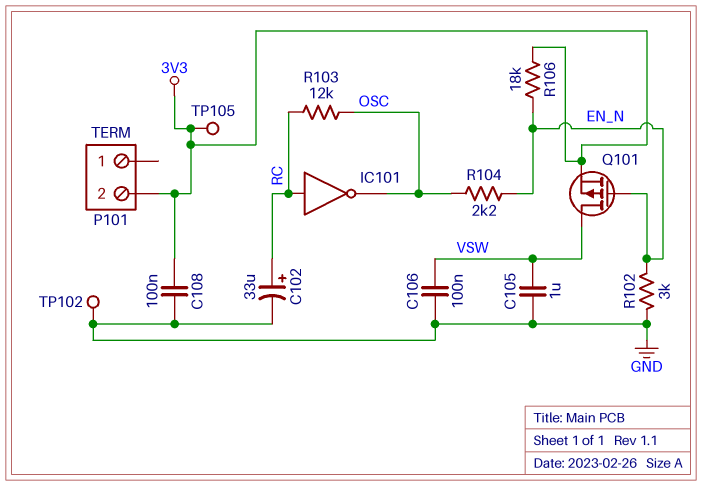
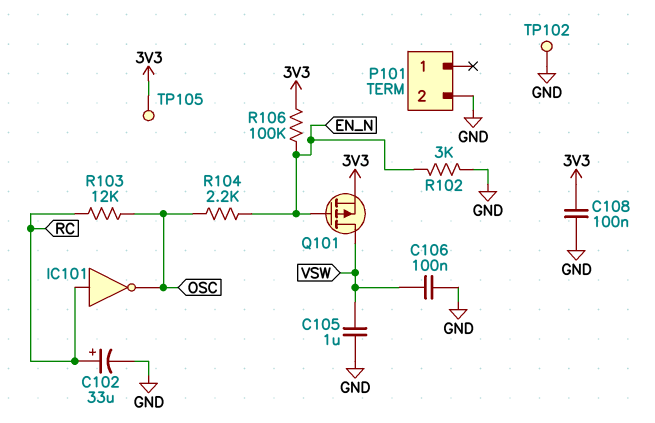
P101 pin 2: 3V3 -> GND
R106: 18k (3V3, EN_N) -> 100k (3V3, EN_N)

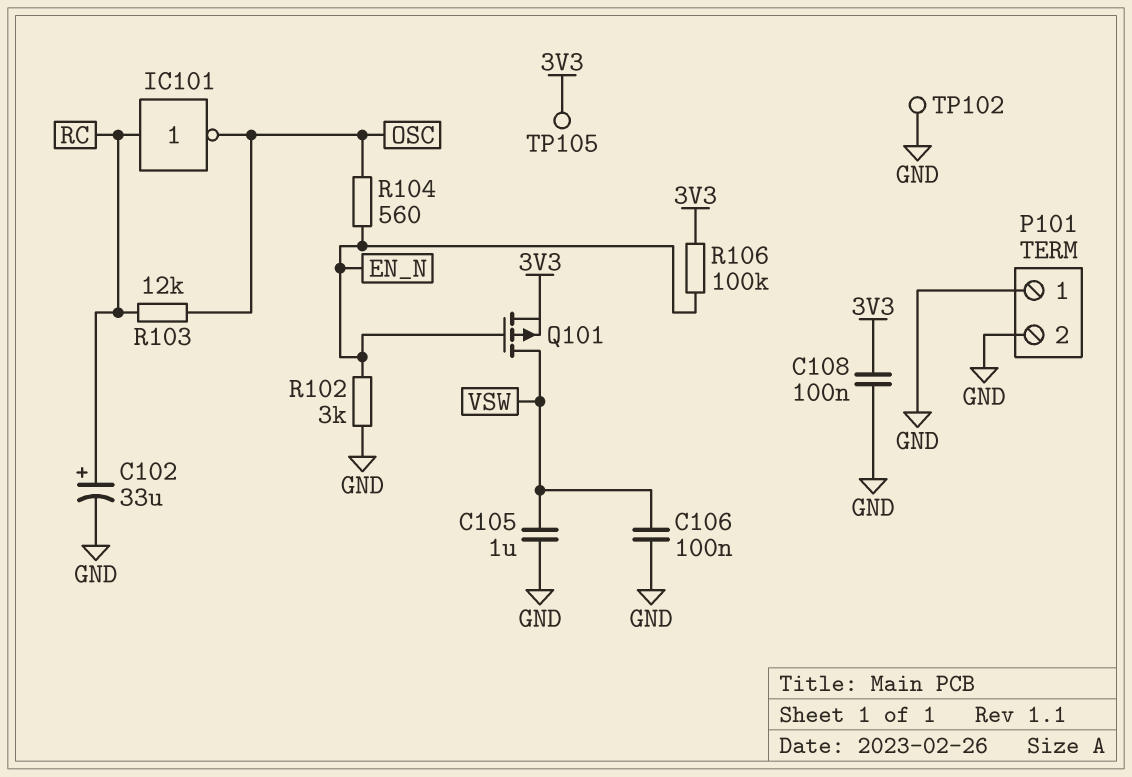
P101 pin 1: none -> GND
R104: 2.2k (EN_N, OSC) -> 560 (EN_N, OSC)

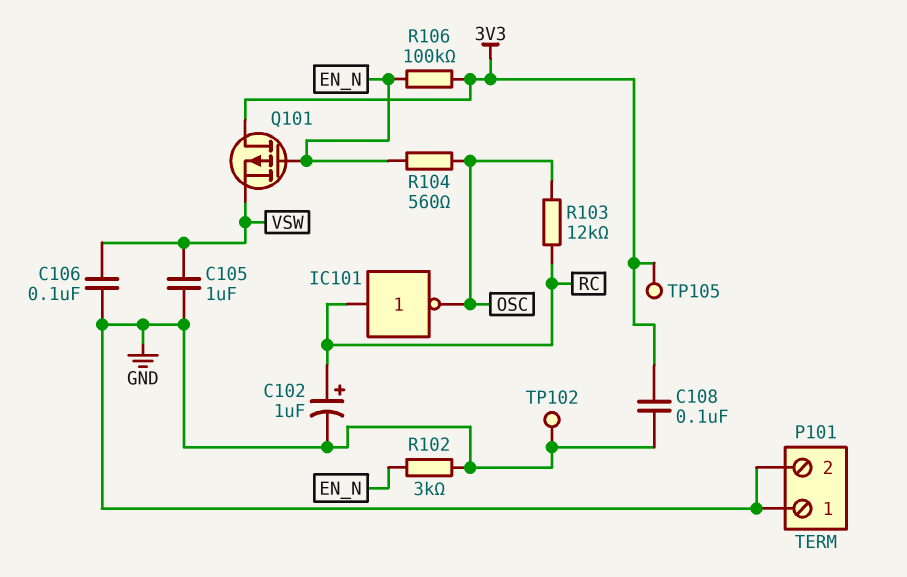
C102: 33uF (plus RC, minus GND) -> 1uF (plus RC, minus GND)
Q101: PMOS (G EN_N, D VSW, S 3V3) -> PMOS (G EN_N, D 3V3, S VSW)

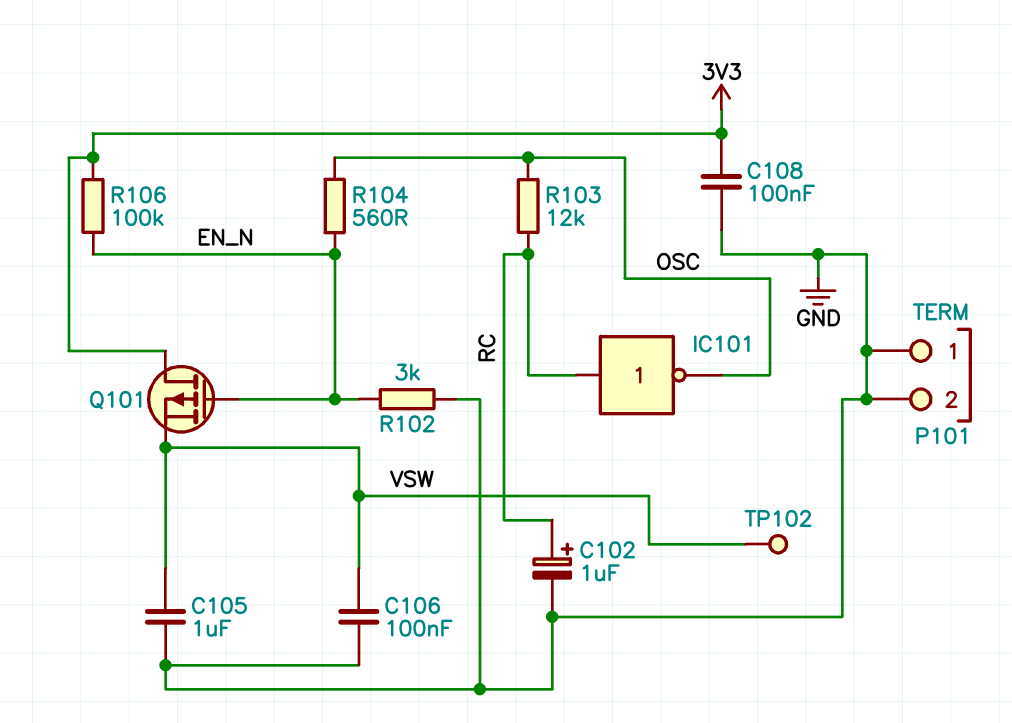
TP102: test point (GND) -> test point (VSW)
TP105: test point (3V3) -> none

